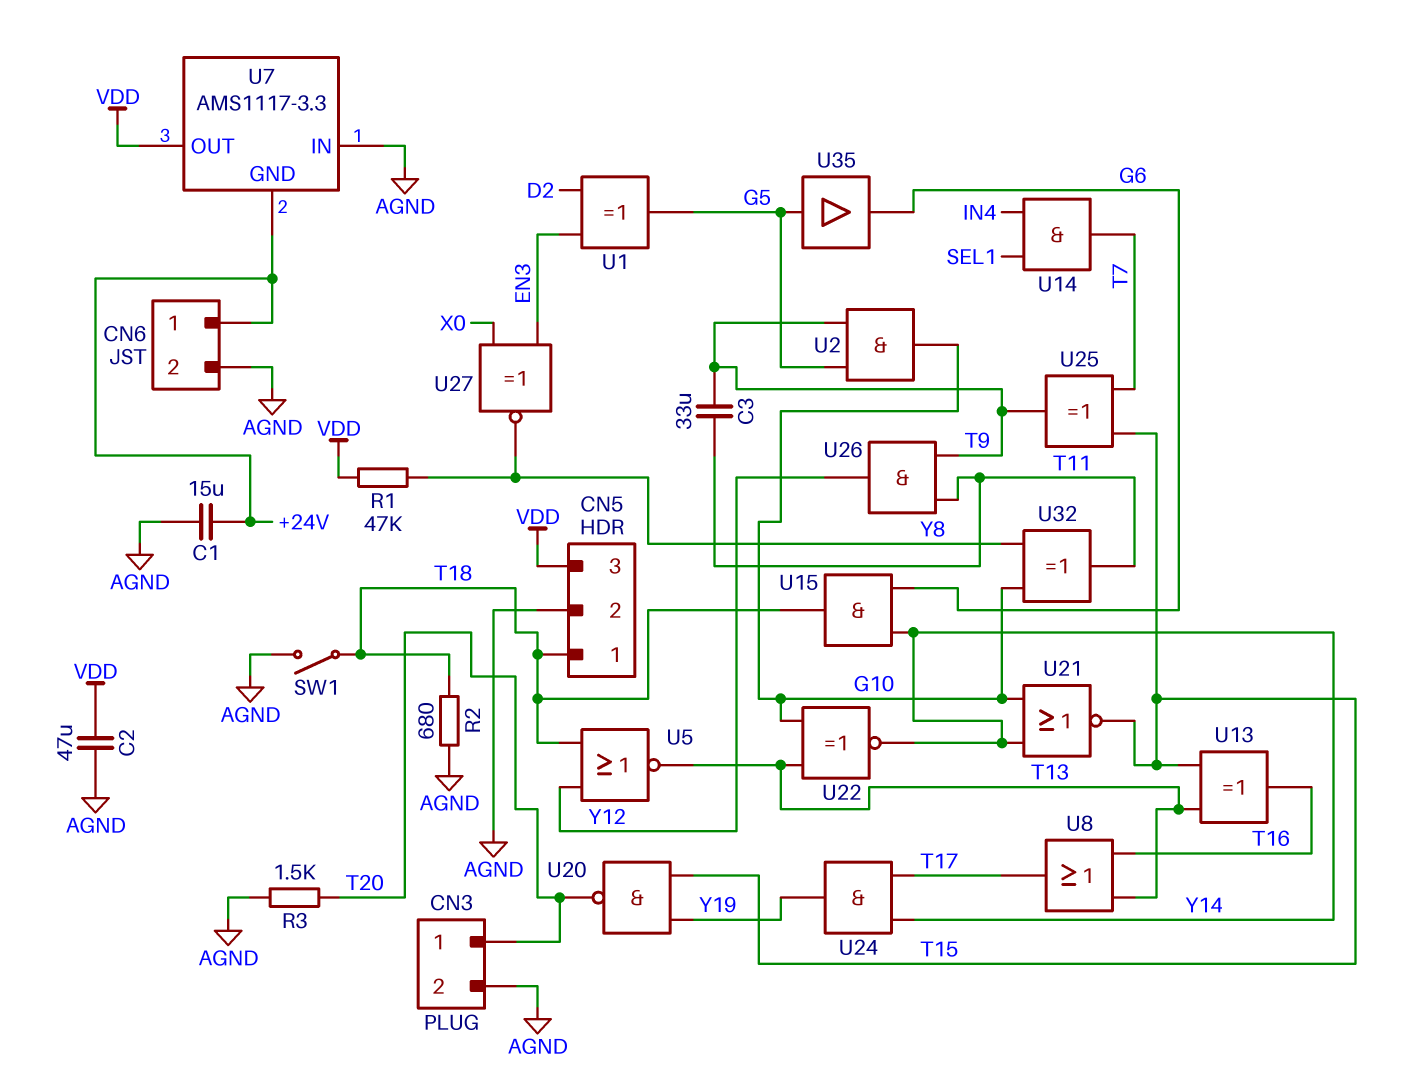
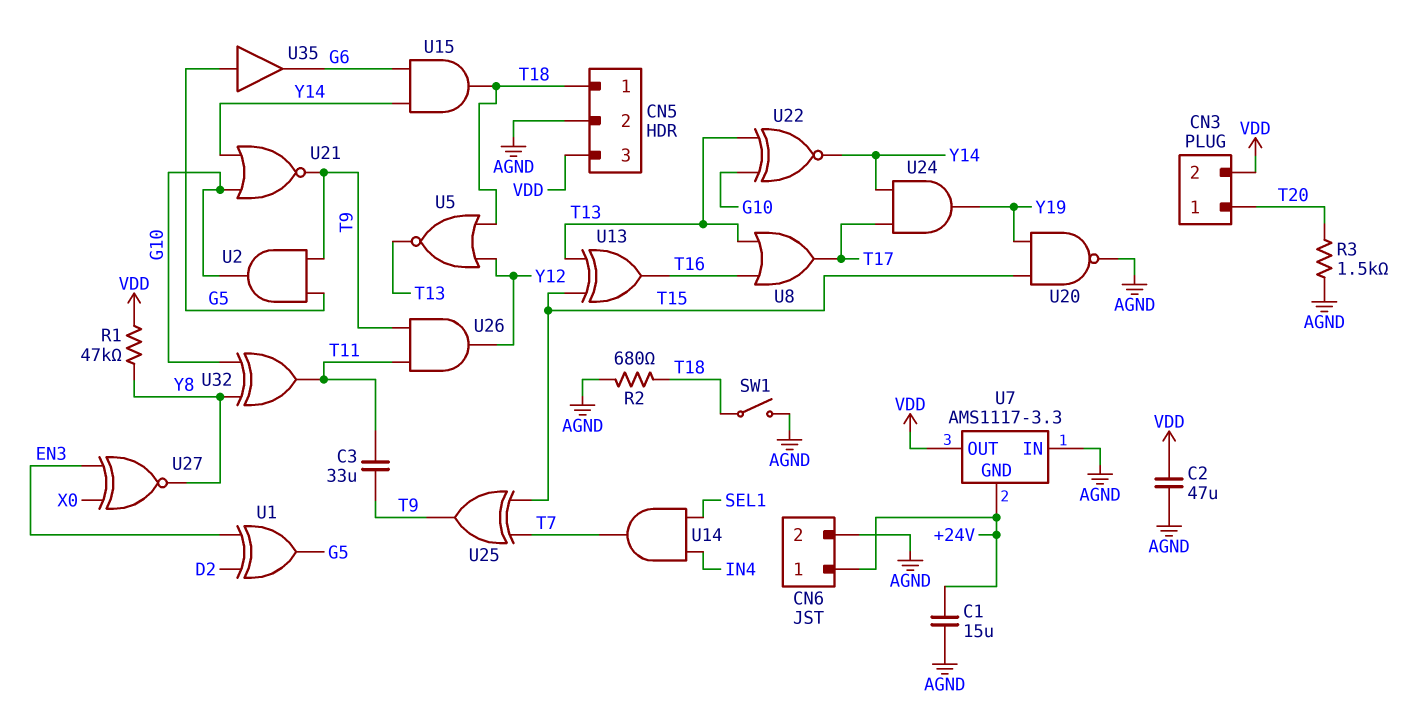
CN3 pin 2: AGND -> VDD
U20: NAND (in T15, in Y19, out T20) -> NAND (in T15, in Y19, out AGND)
U21: NOR (in G10, in Y14, out T15) -> NOR (in G10, in Y14, out T9)

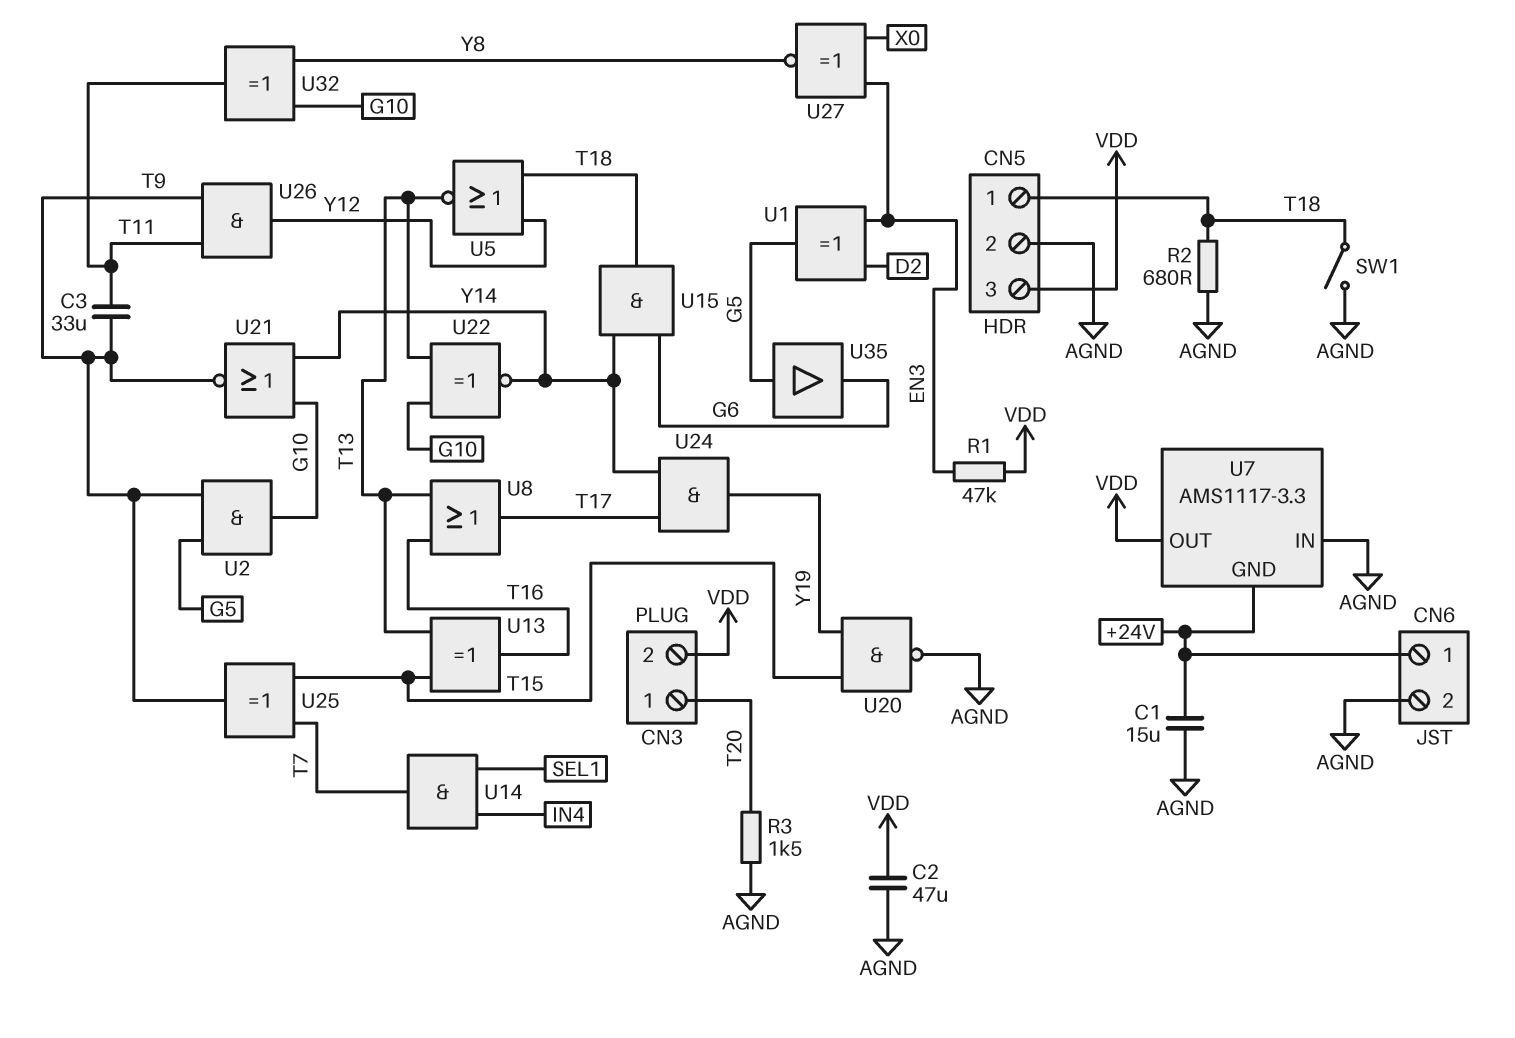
R1: 47k (VDD, Y8) -> 47k (EN3, VDD)

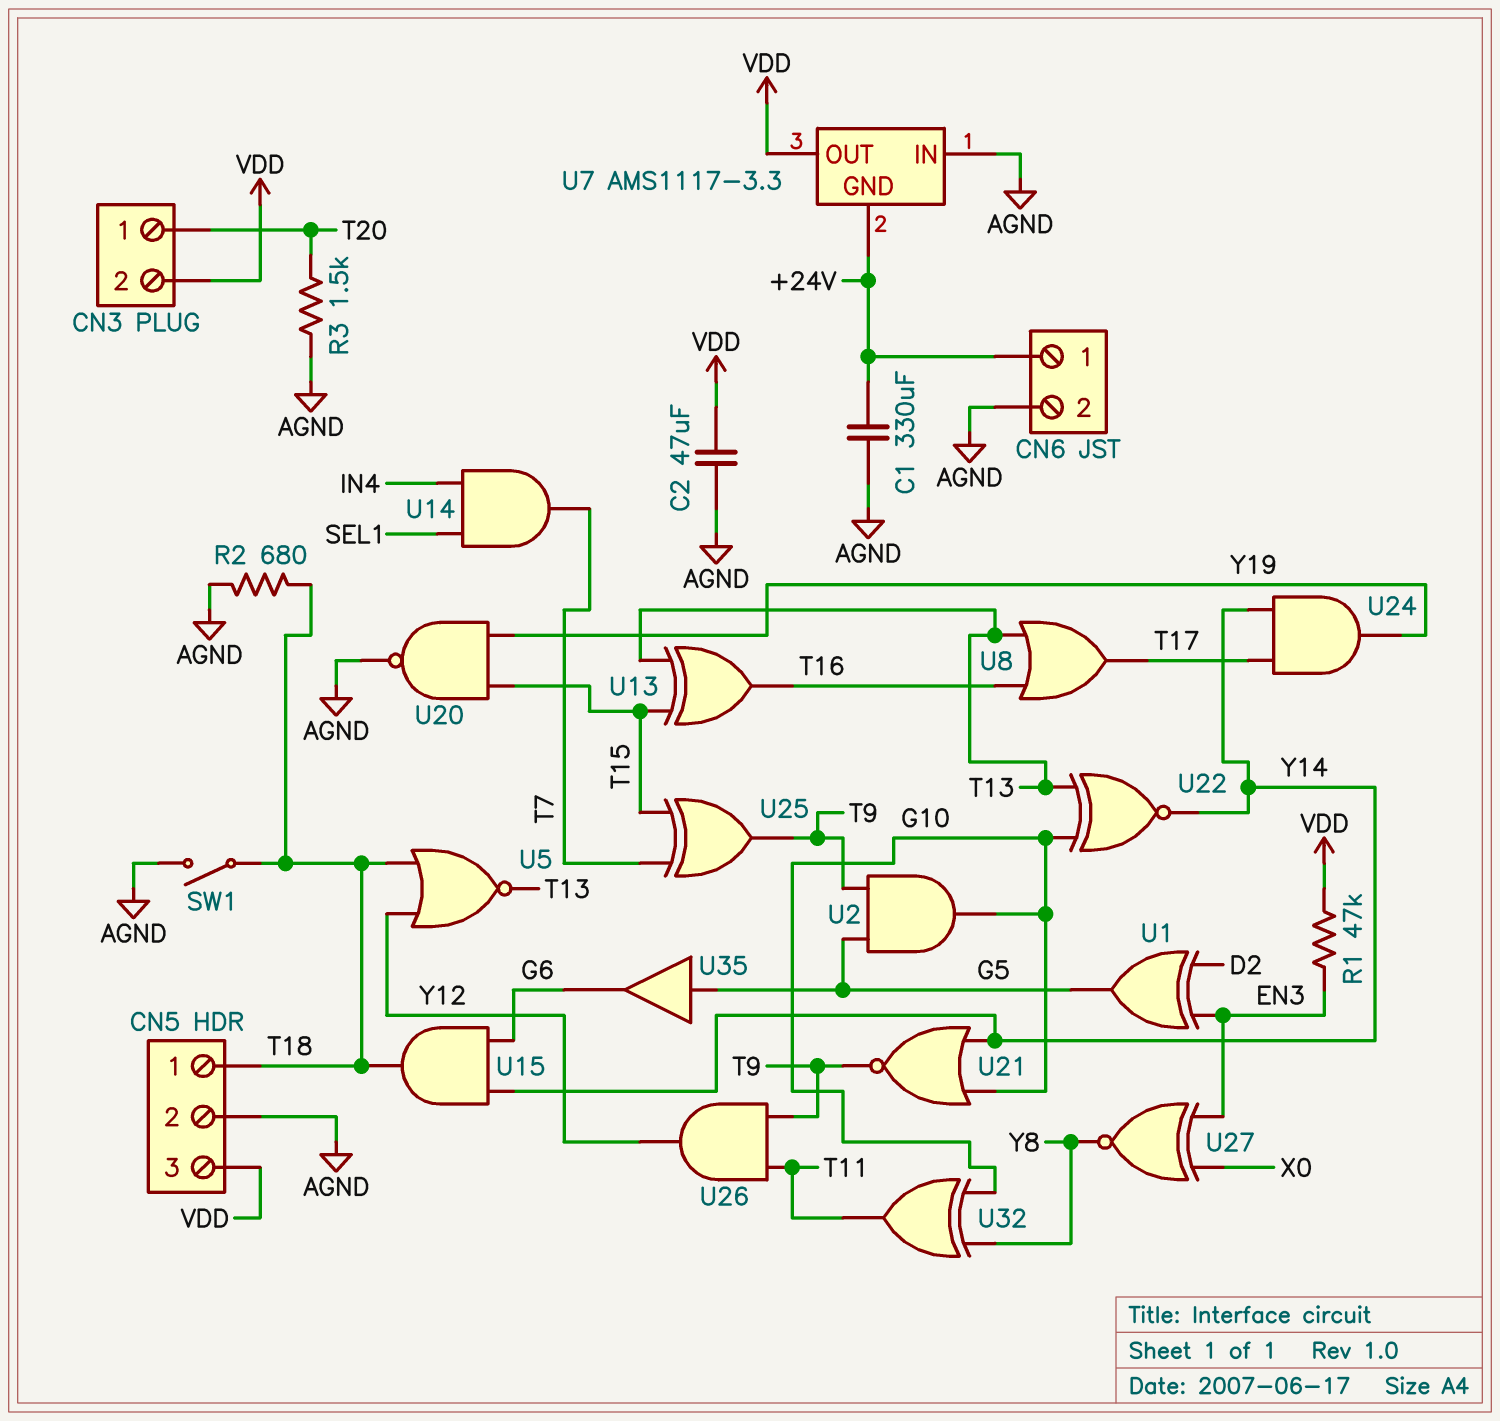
C1: 15uF (+24V, AGND) -> 330uF (+24V, AGND)
C3: 33uF (T9, T11) -> none

